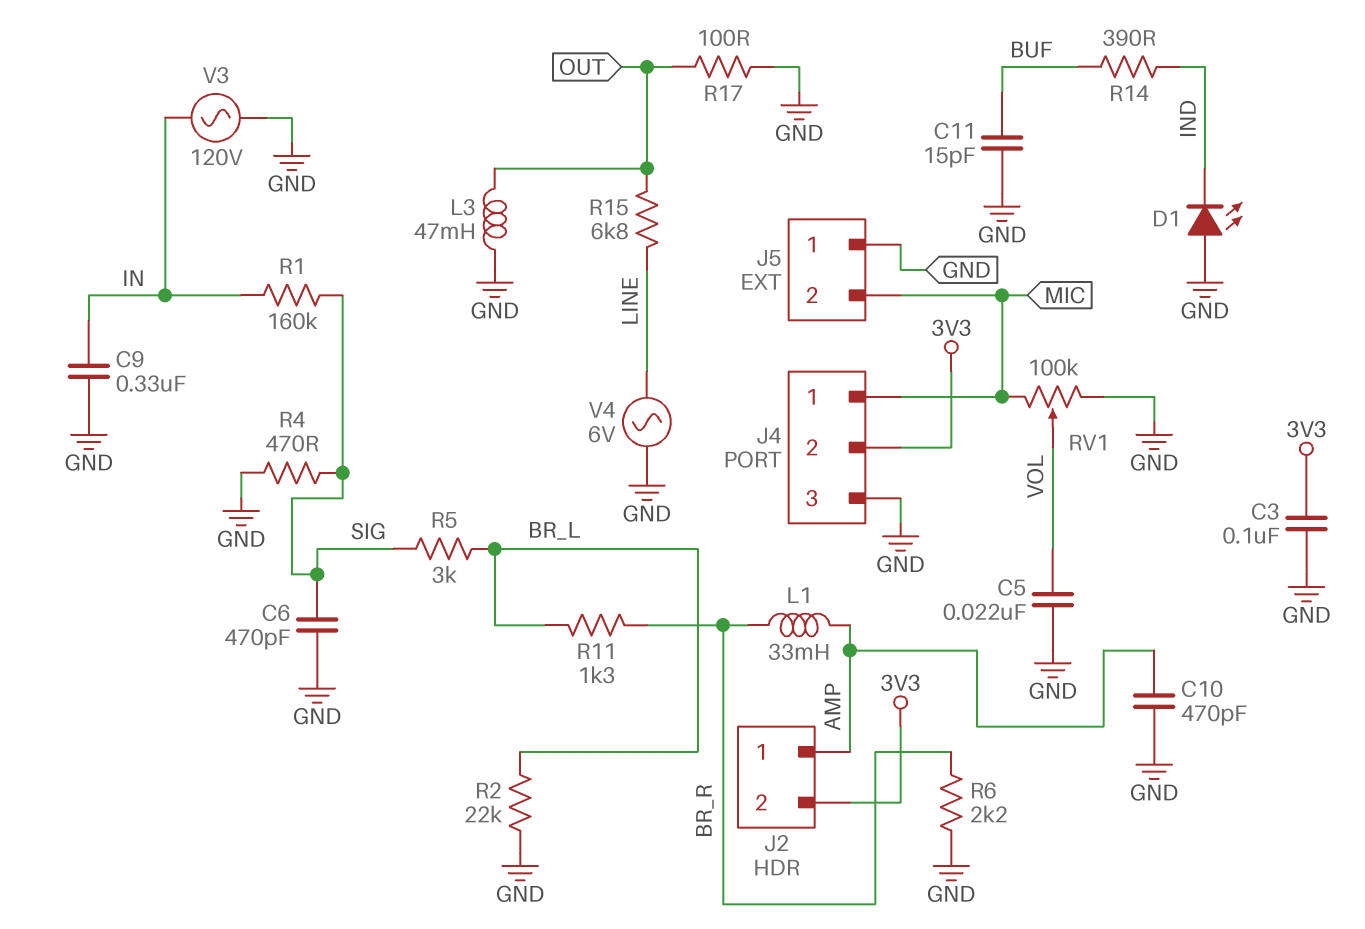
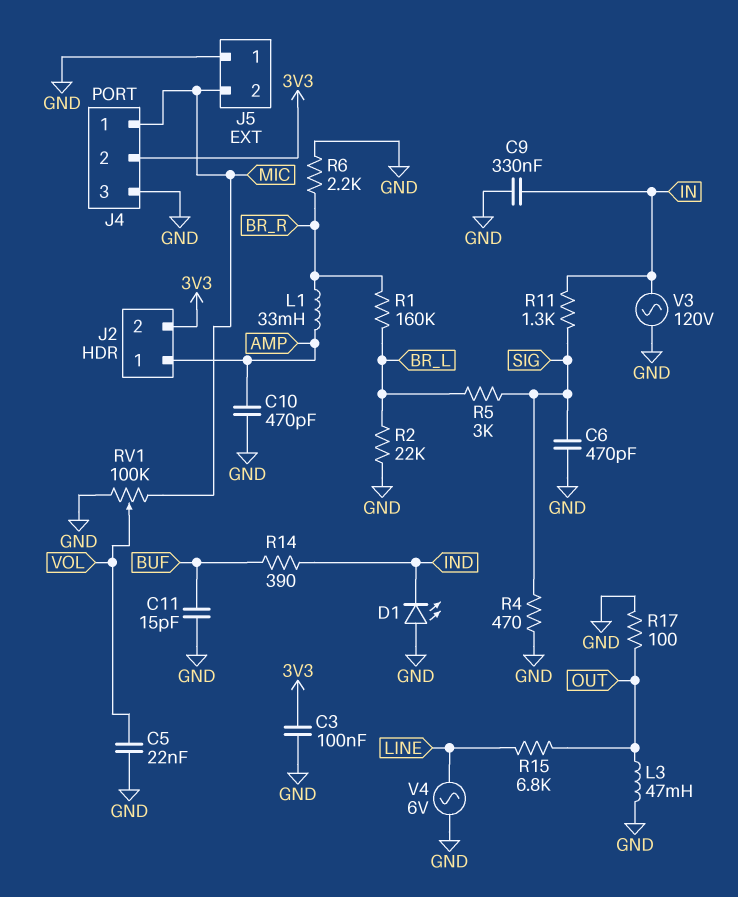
R1: 160k (IN, SIG) -> 160k (BR_L, BR_R)
R11: 1.3k (BR_L, BR_R) -> 1.3k (IN, SIG)

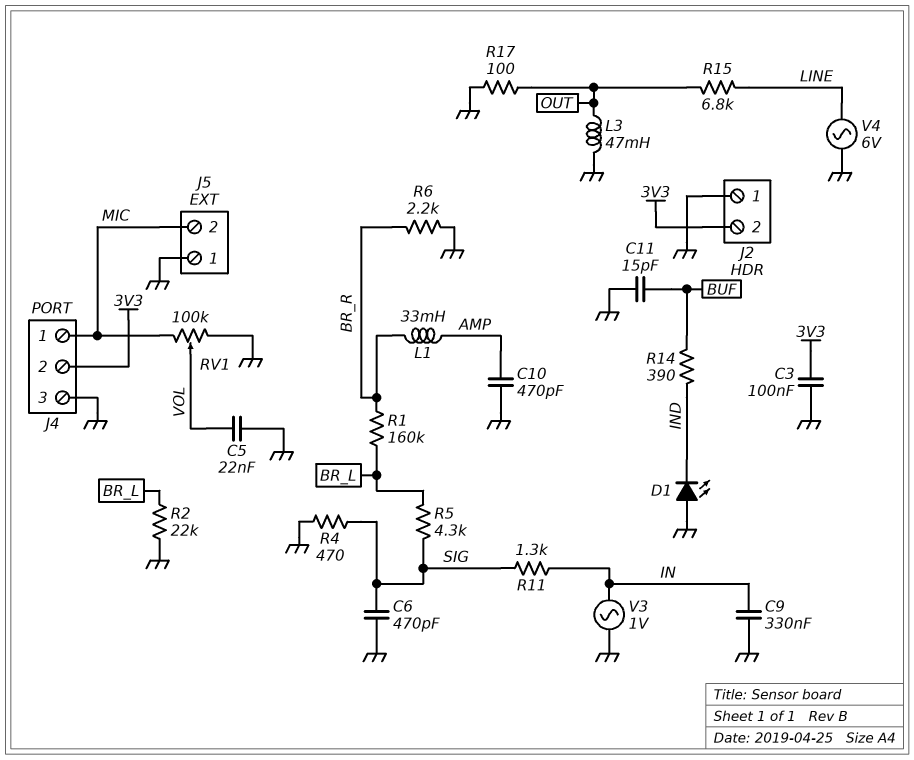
J2 pin 1: AMP -> GND
R5: 3k (BR_L, SIG) -> 4.3k (BR_L, SIG)
V3: AC 120V (GND, IN) -> AC 1V (GND, IN)

